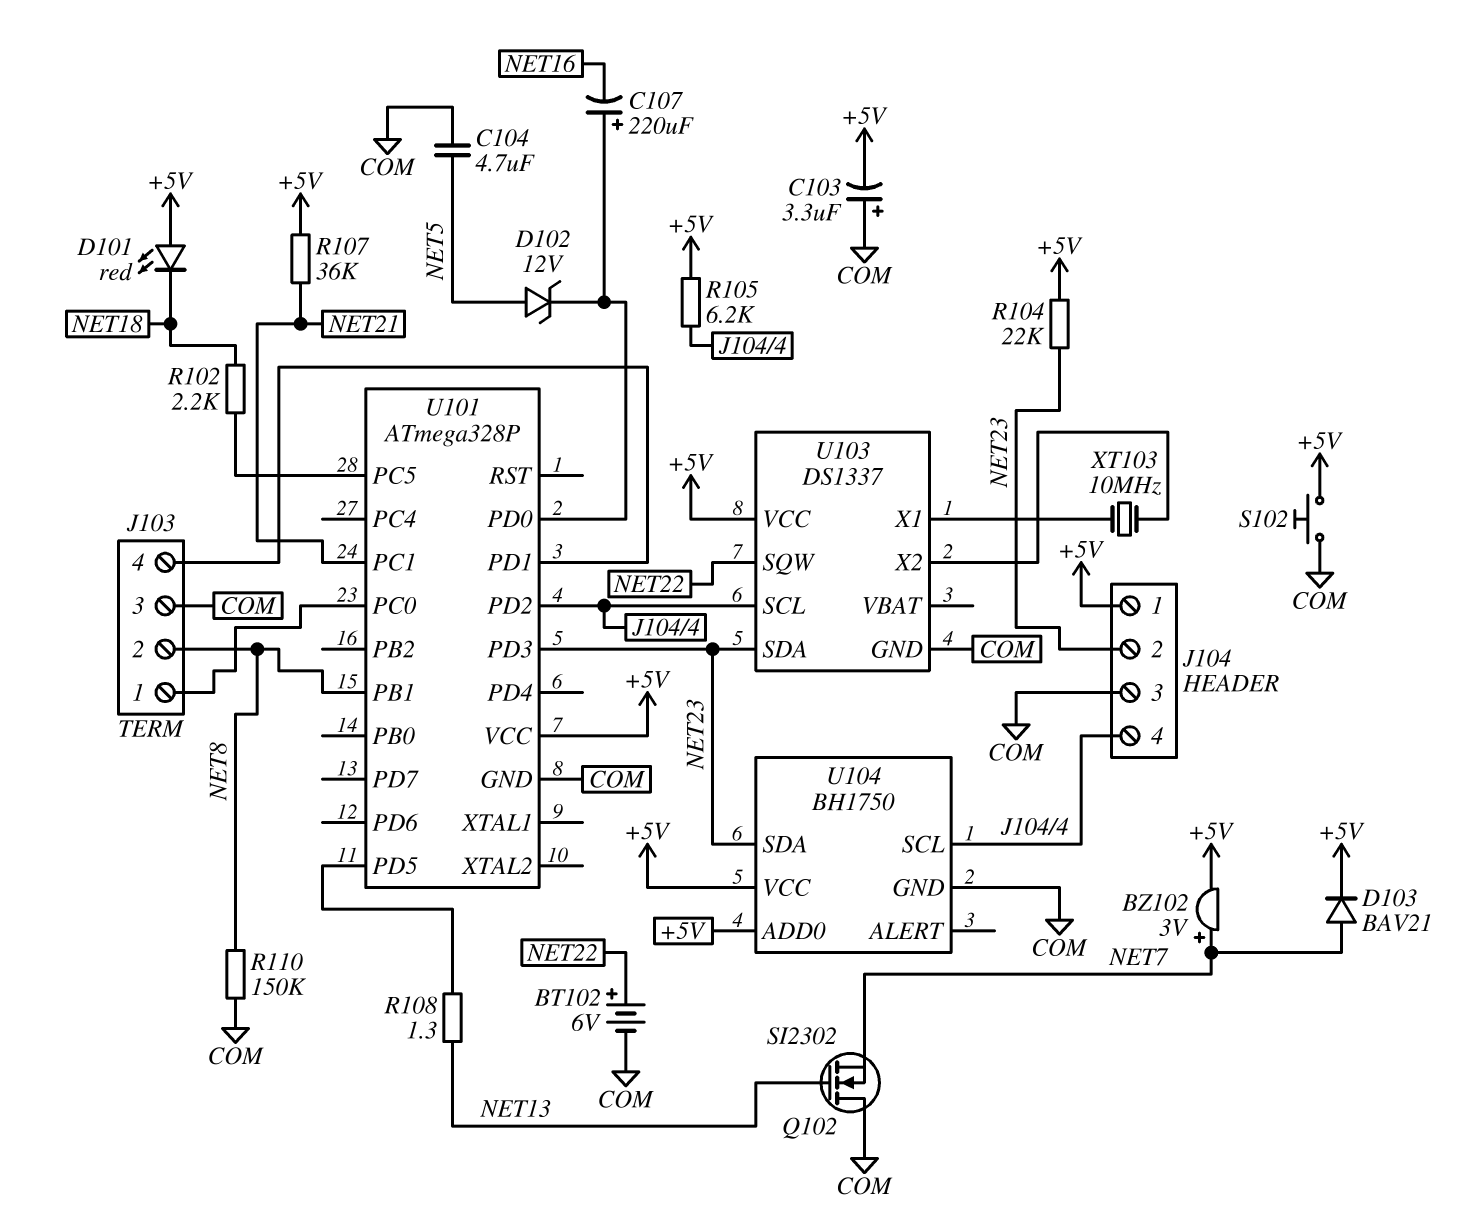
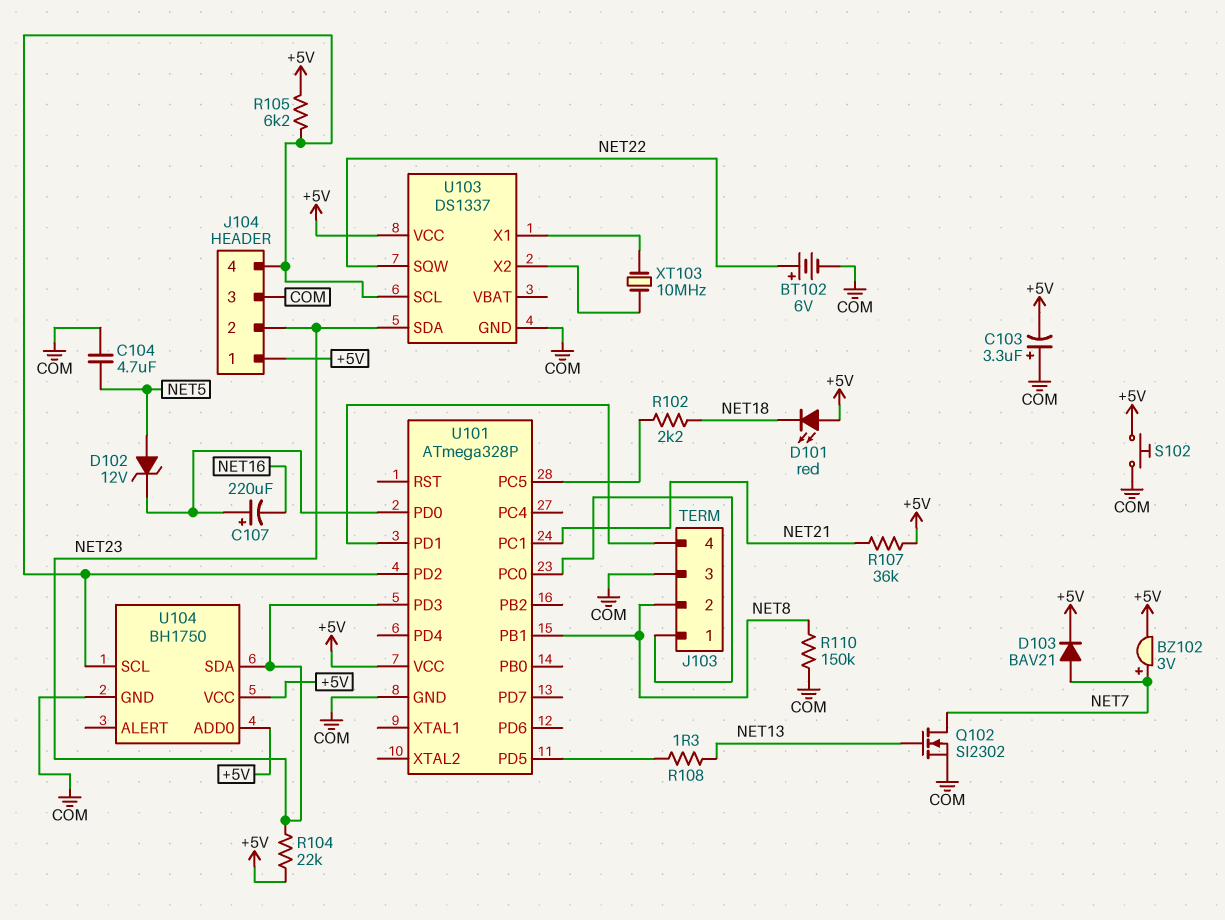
Q102: NMOS SI2302 (G NET13, D COM, S NET7) -> NMOS SI2302 (G NET13, D NET7, S COM)

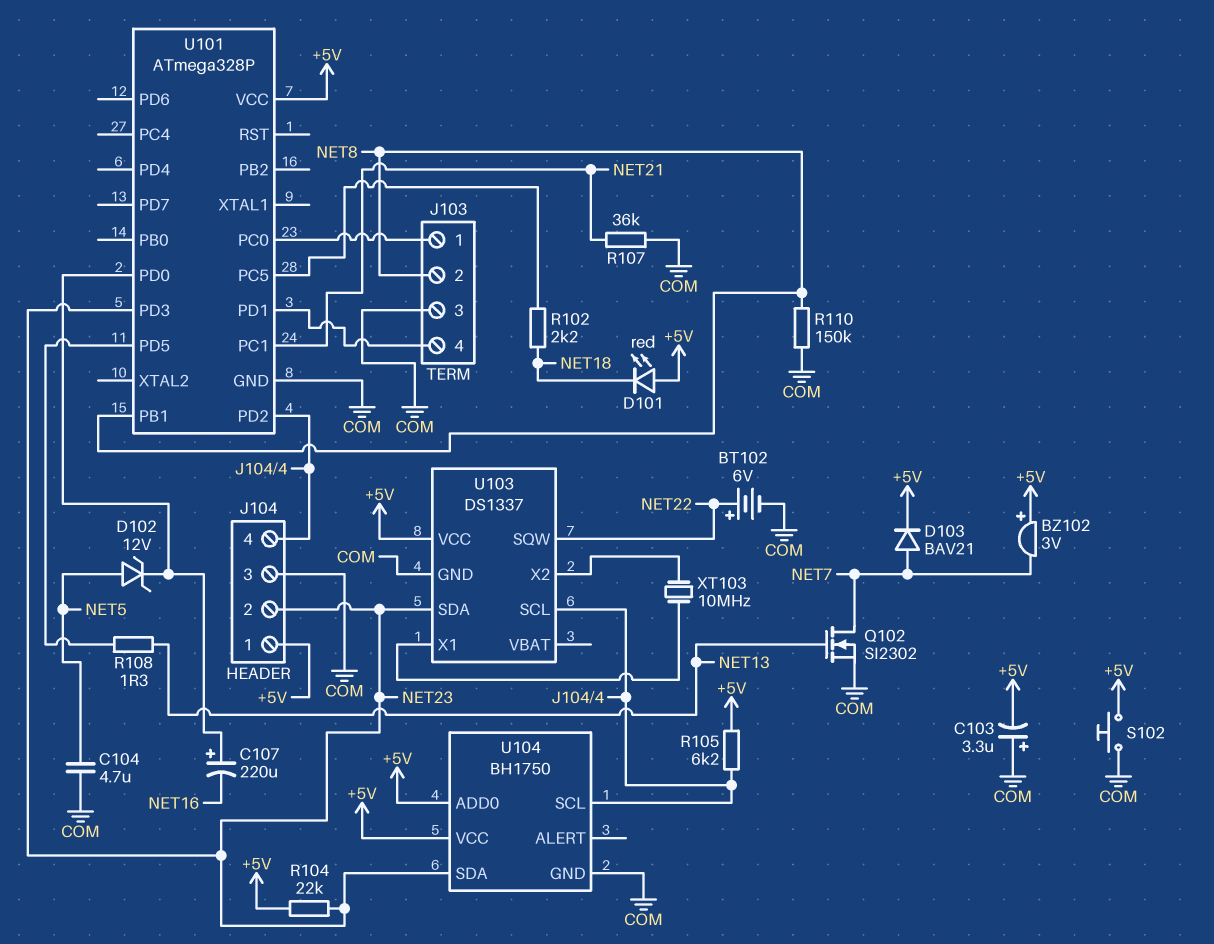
BZ102: buzzer 3V (plus NET7, minus +5V) -> buzzer 3V (plus +5V, minus NET7)
R107: 36k (+5V, NET21) -> 36k (COM, NET21)

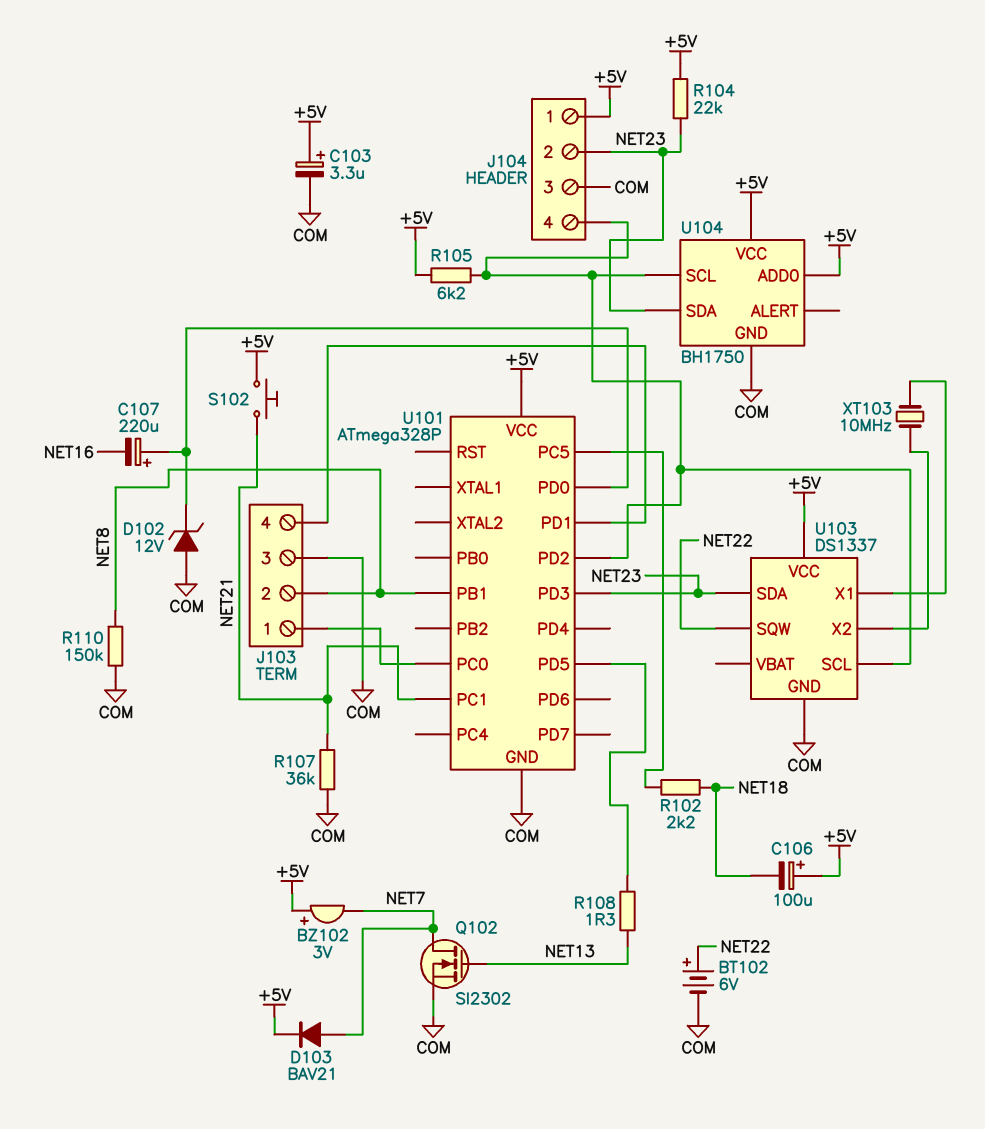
C103: 3.3uF (plus COM, minus +5V) -> 3.3uF (plus +5V, minus COM)
C104: 4.7uF (COM, NET5) -> none
C106: none -> 100uF (plus +5V, minus NET18)
D101: LED red (A +5V, K NET18) -> none
D102: zener 12V (A NET5, K U101/PD0) -> zener 12V (A COM, K U101/PD0)
S102: button (+5V, COM) -> button (+5V, NET21)

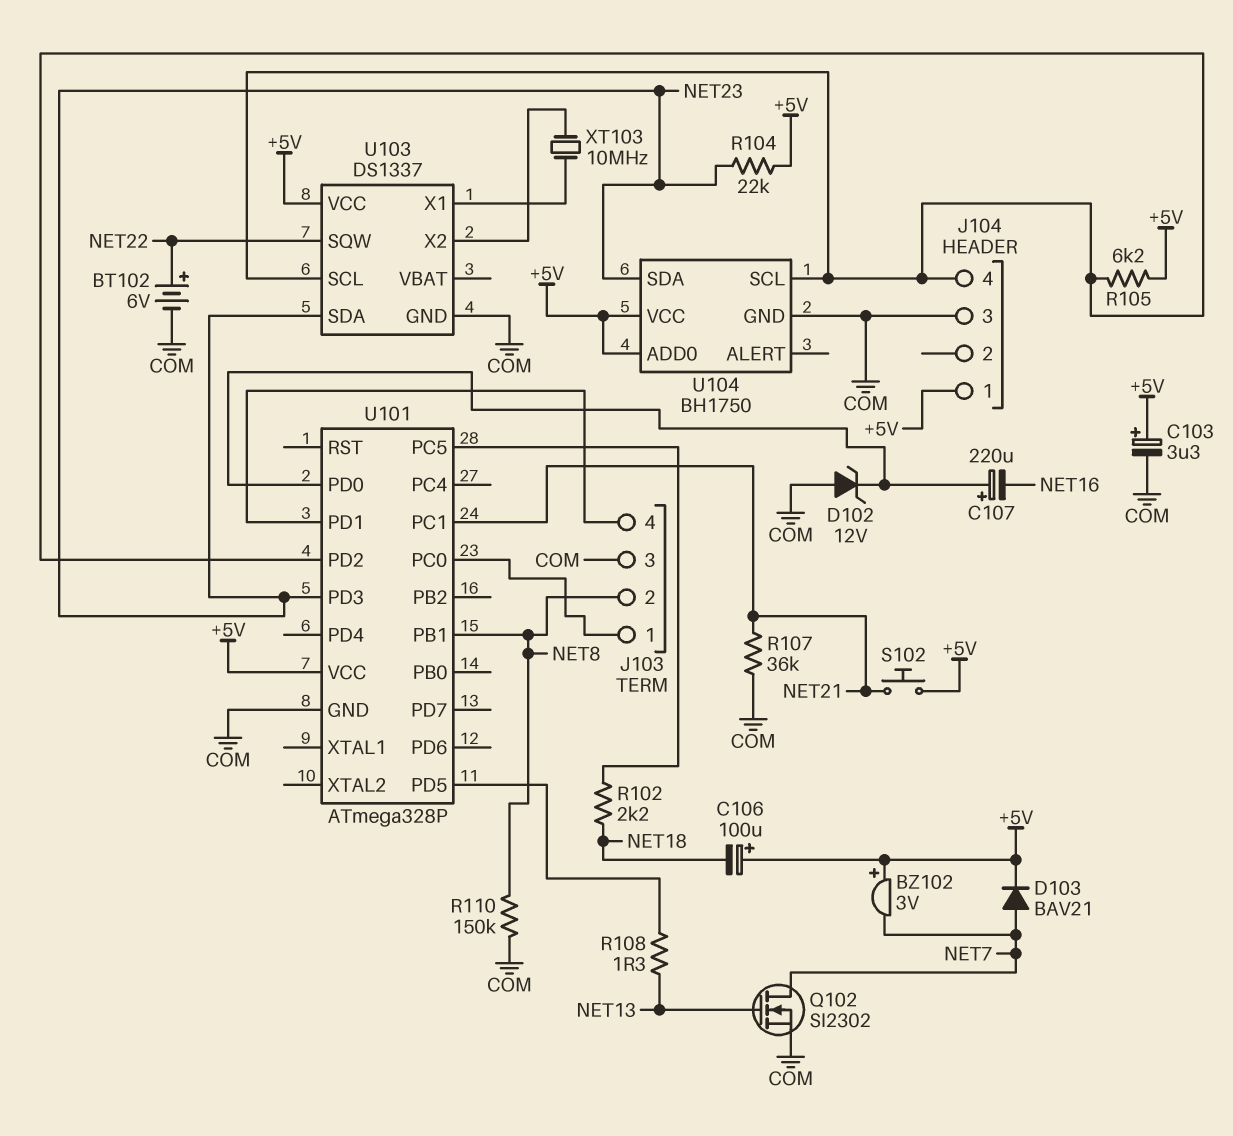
J104 pin 2: NET23 -> none

